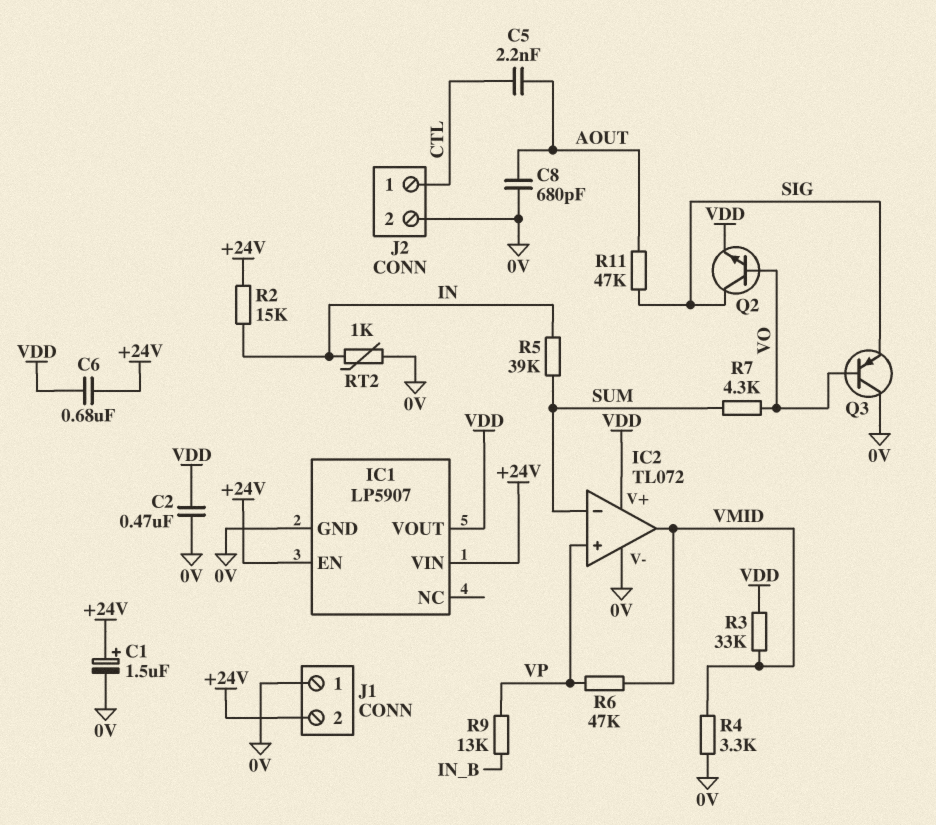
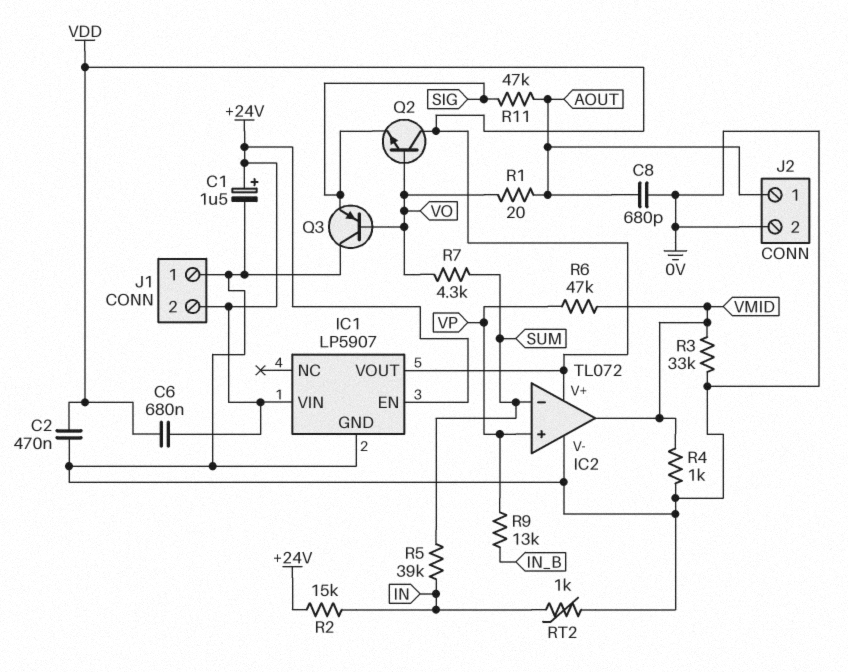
C5: 2.2nF (AOUT, CTL) -> none
J2 pin 1: CTL -> AOUT
Q2: NPN (B VO, C SIG, E VDD) -> NPN (B VO, C VDD, E SIG)
R1: none -> 20 (AOUT, VO)
R3: 33k (VDD, VMID) -> 33k (0V, VMID)
R4: 3.3k (0V, VMID) -> 1k (0V, VMID)

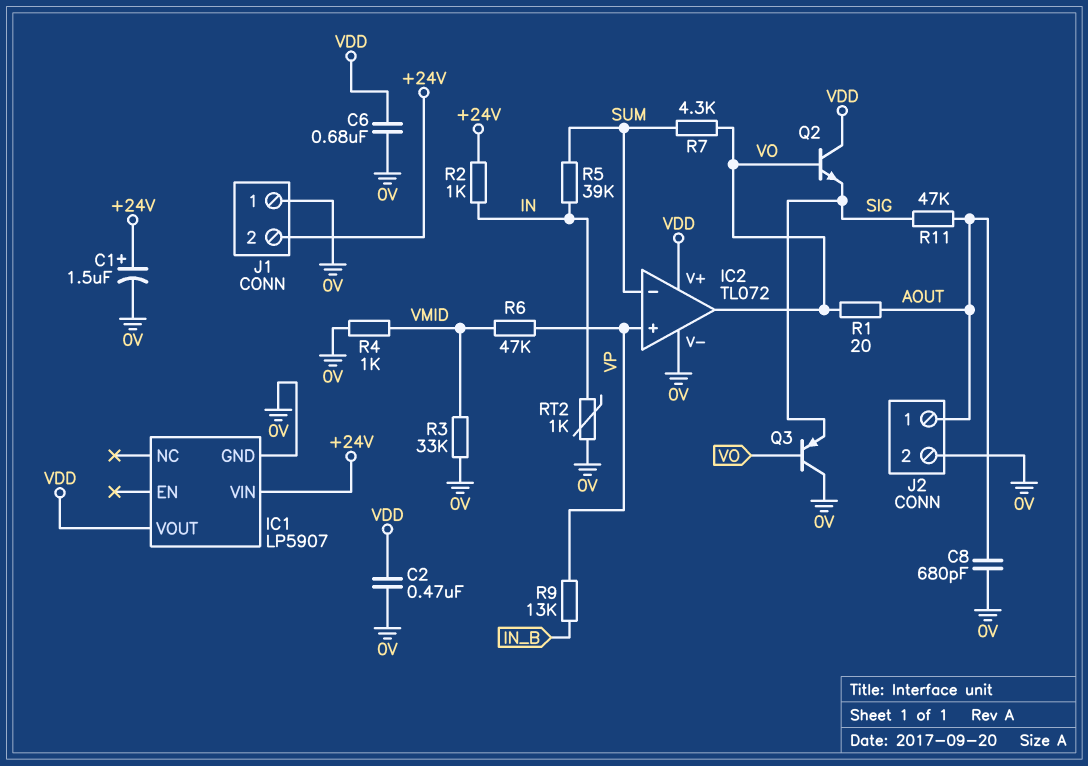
C6: 680nF (+24V, VDD) -> 680nF (0V, VDD)
IC1 pin EN: +24V -> none
IC2 pin out: VMID -> VO
R2: 15k (+24V, IN) -> 1k (+24V, IN)

